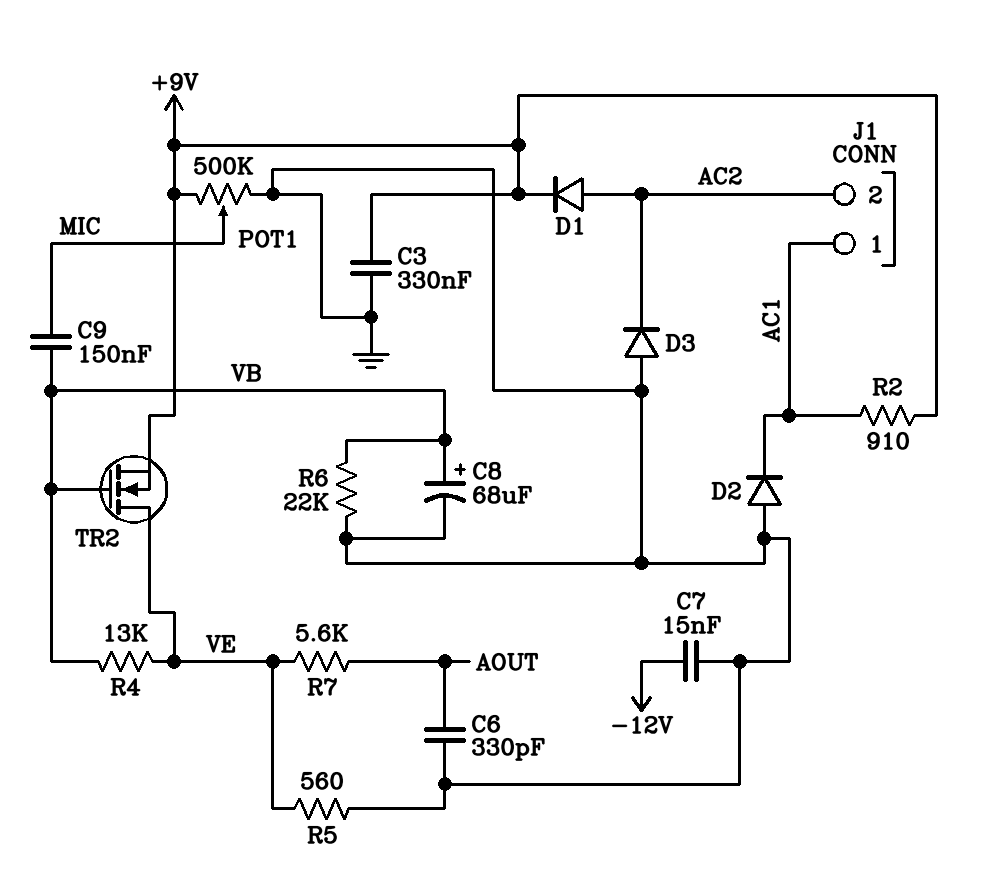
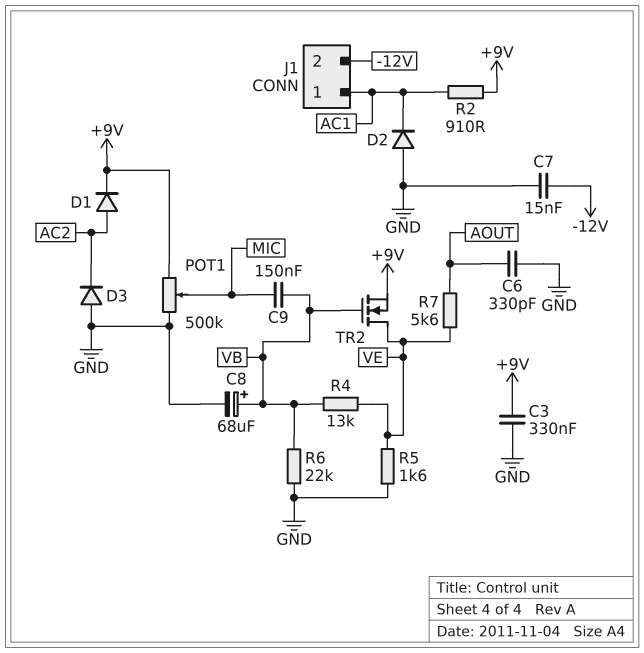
J1 pin 2: AC2 -> -12V
R5: 560 (GND, VE) -> 1.6k (GND, VE)

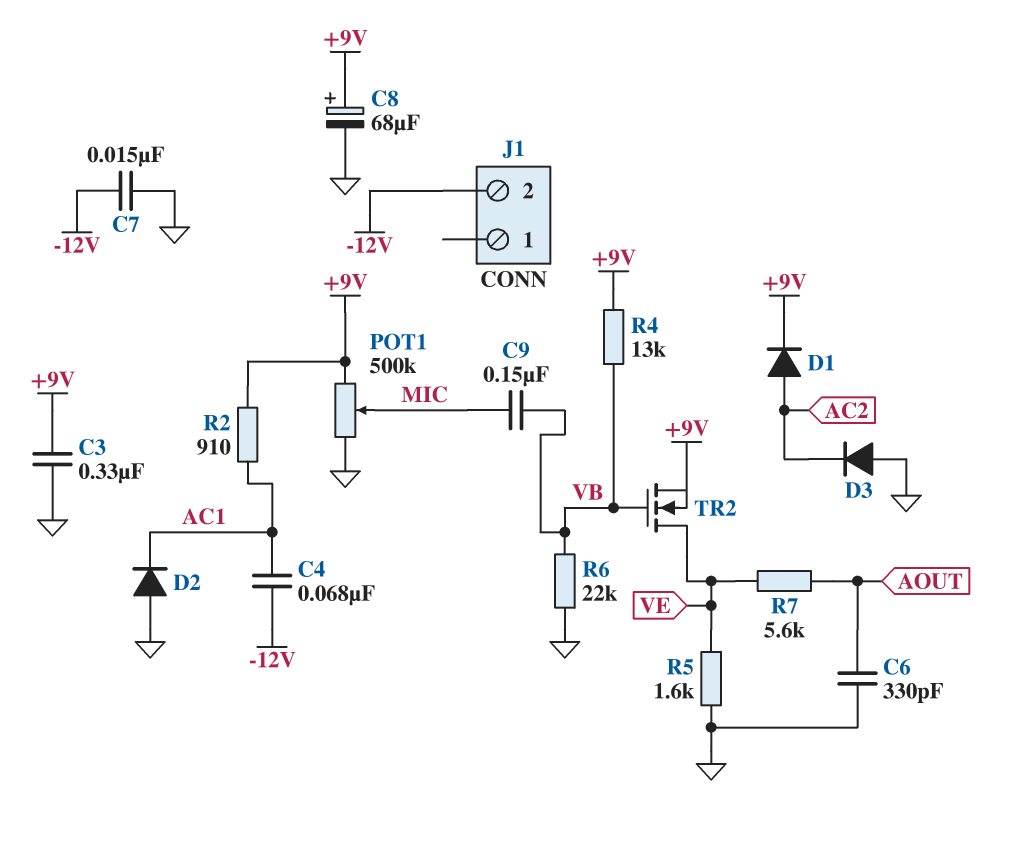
C4: none -> 68nF (-12V, AC1)
C8: 68uF (plus VB, minus GND) -> 68uF (plus +9V, minus GND)
J1 pin 1: AC1 -> none
R4: 13k (VB, VE) -> 13k (+9V, VB)

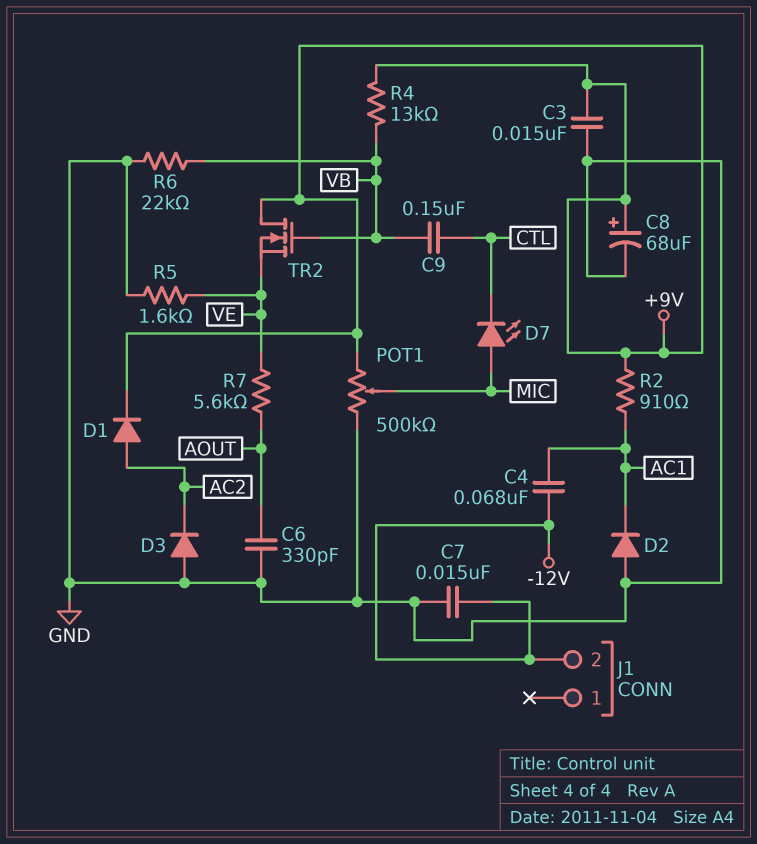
C3: 330nF (+9V, GND) -> 15nF (+9V, GND)
C9: 150nF (MIC, VB) -> 150nF (CTL, VB)
D7: none -> LED (A MIC, K CTL)
TR2: NMOS (G VB, D VE, S +9V) -> NMOS (G VB, D +9V, S VE)

